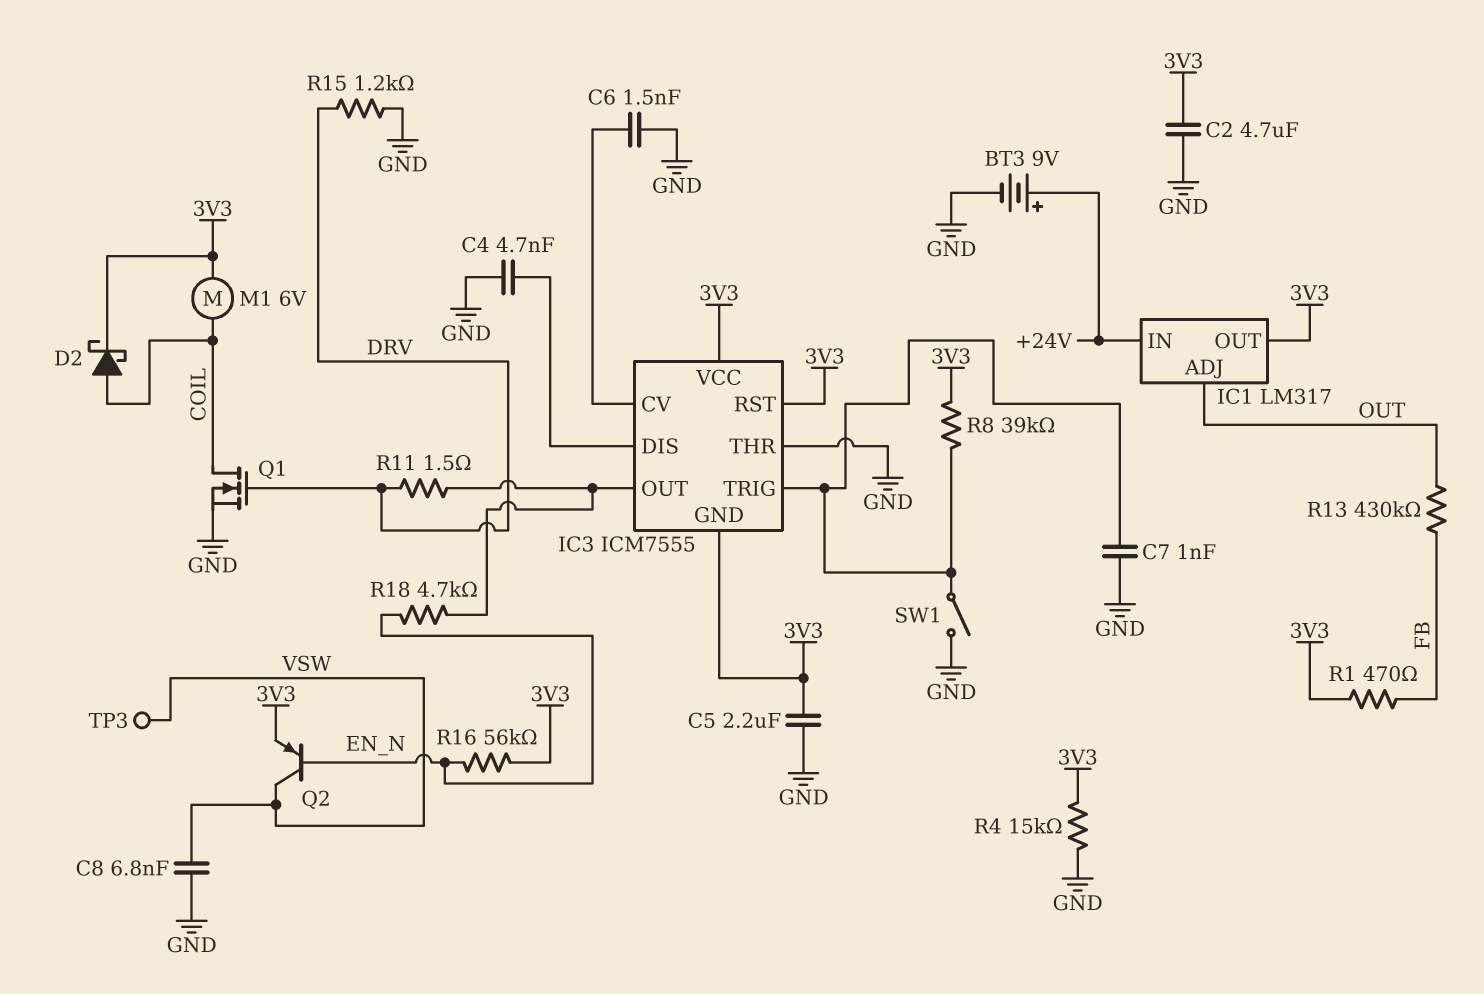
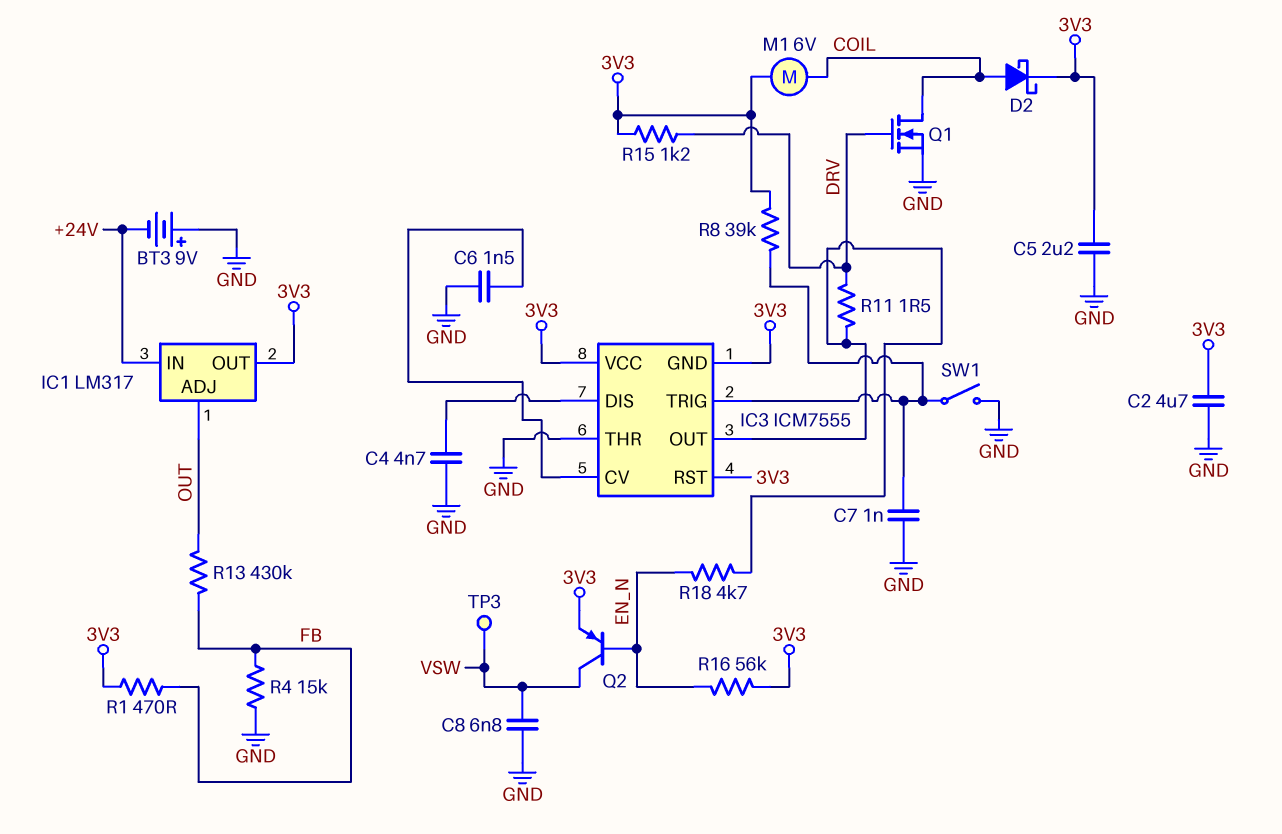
BT3: 9V (plus +24V, minus GND) -> 9V (plus GND, minus +24V)
R4: 15k (3V3, GND) -> 15k (FB, GND)
R15: 1.2k (DRV, GND) -> 1.2k (3V3, DRV)

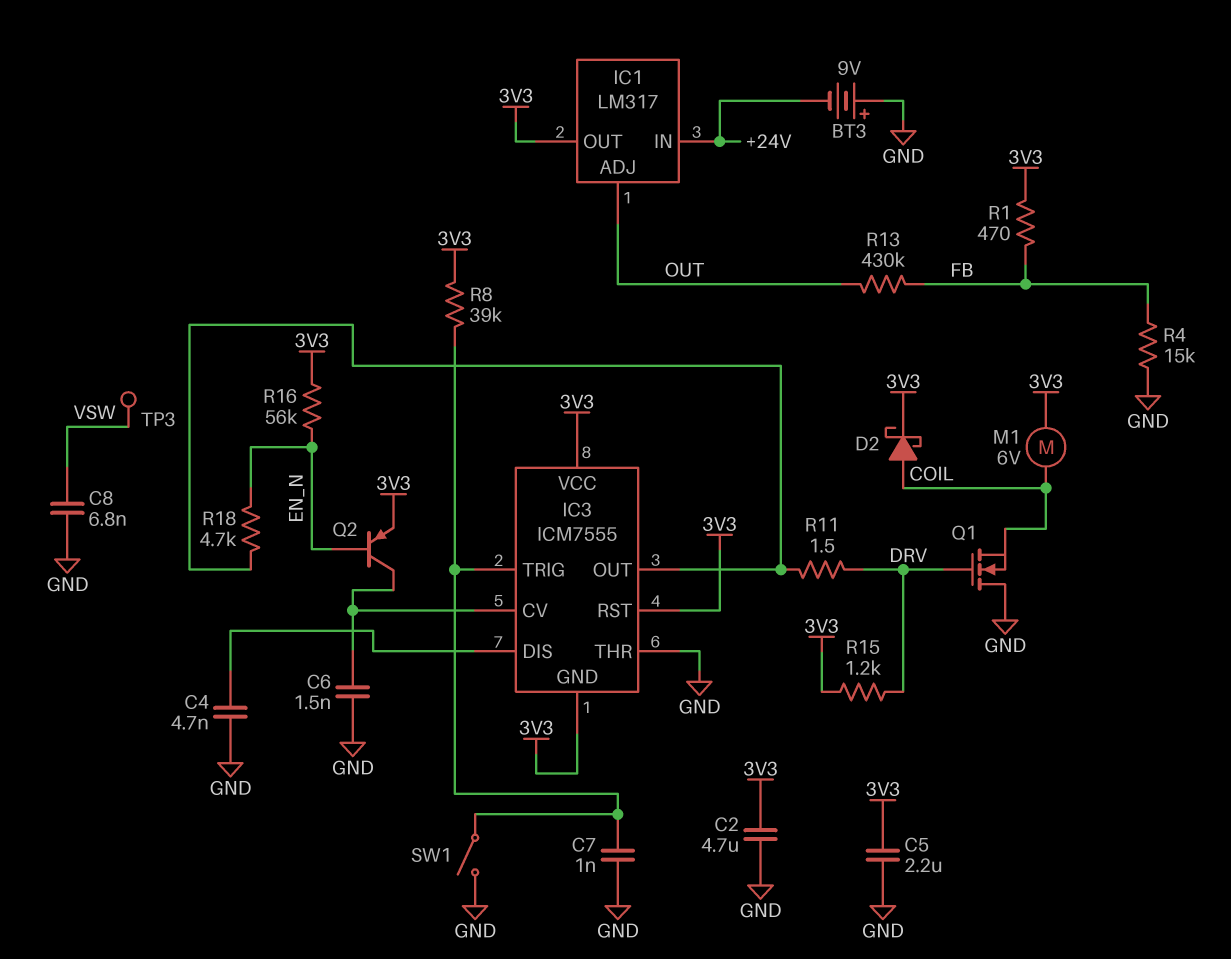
Q1: NMOS (G DRV, D COIL, S GND) -> NMOS (G DRV, D GND, S COIL)
Q2: PNP (B EN_N, C VSW, E 3V3) -> PNP (B EN_N, C IC3/CV, E 3V3)

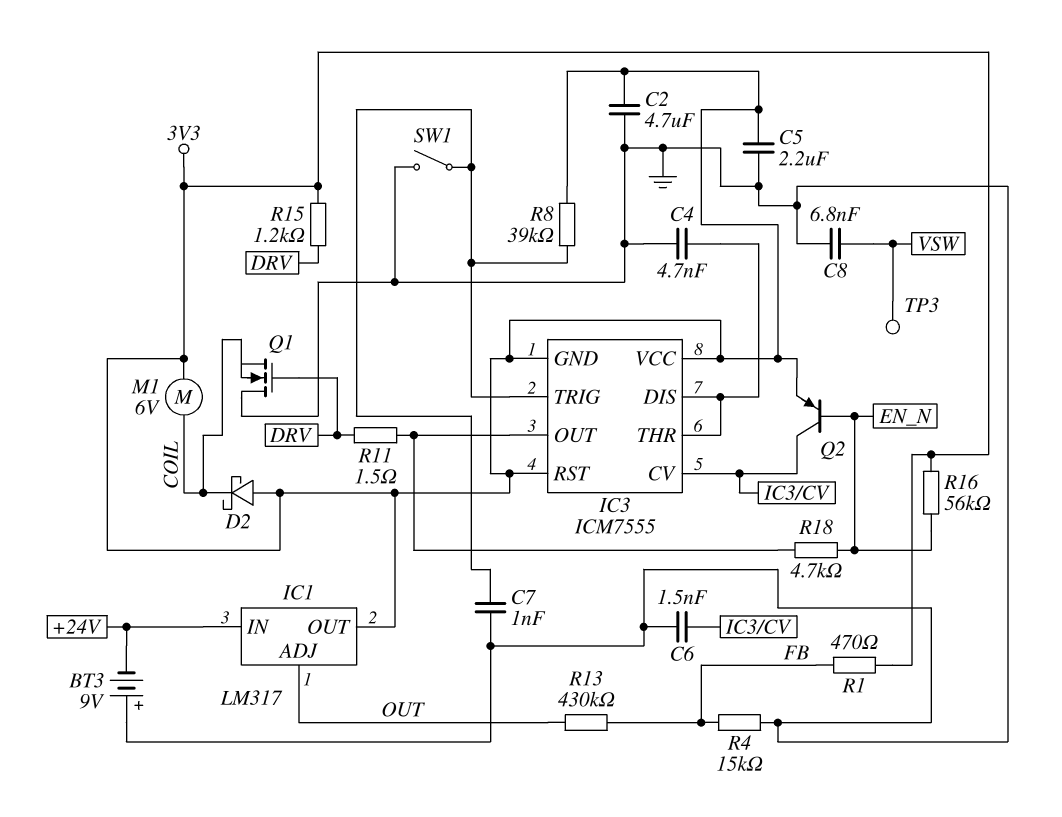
D2: schottky (A COIL, K 3V3) -> schottky (A 3V3, K COIL)
IC3 pin THR: GND -> IC3/DIS

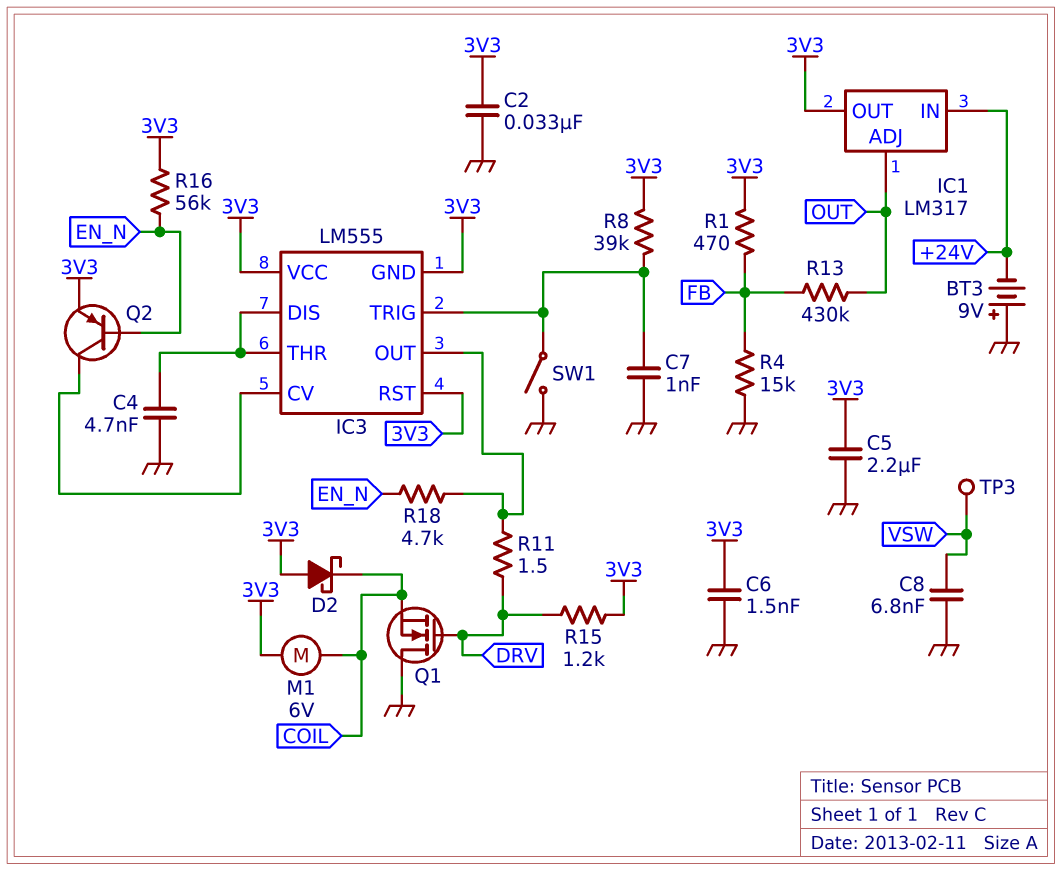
C2: 4.7uF (3V3, GND) -> 33nF (3V3, GND)
C6: 1.5nF (GND, IC3/CV) -> 1.5nF (3V3, GND)
IC3: ICM7555 -> LM555

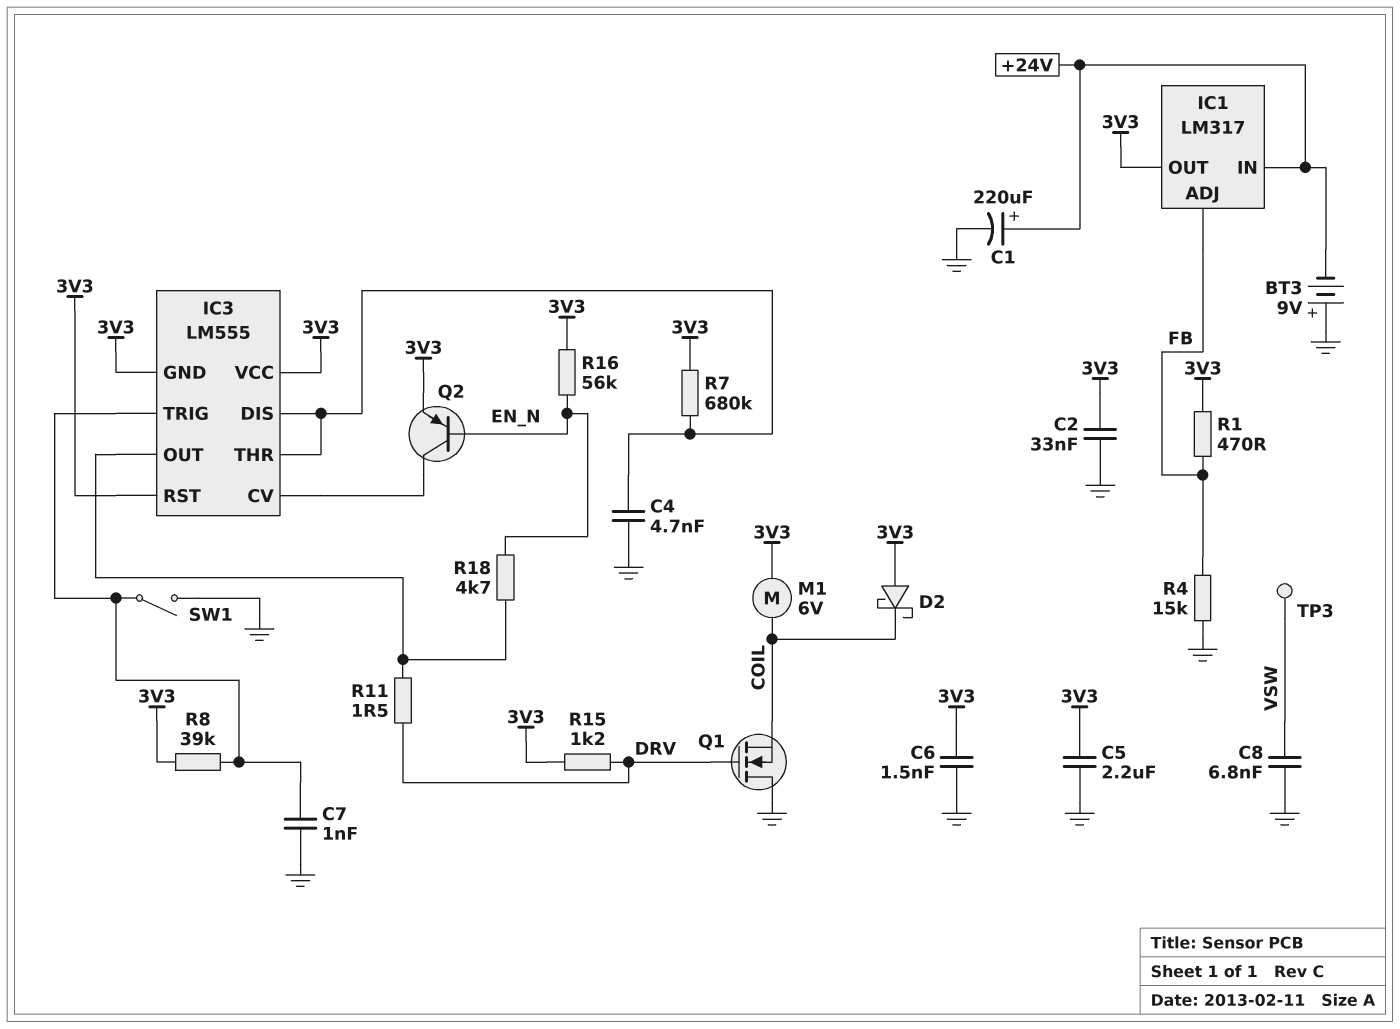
C1: none -> 220uF (plus +24V, minus GND)
IC1 pin ADJ: OUT -> FB
R7: none -> 680k (3V3, IC3/DIS)
R13: 430k (FB, OUT) -> none

